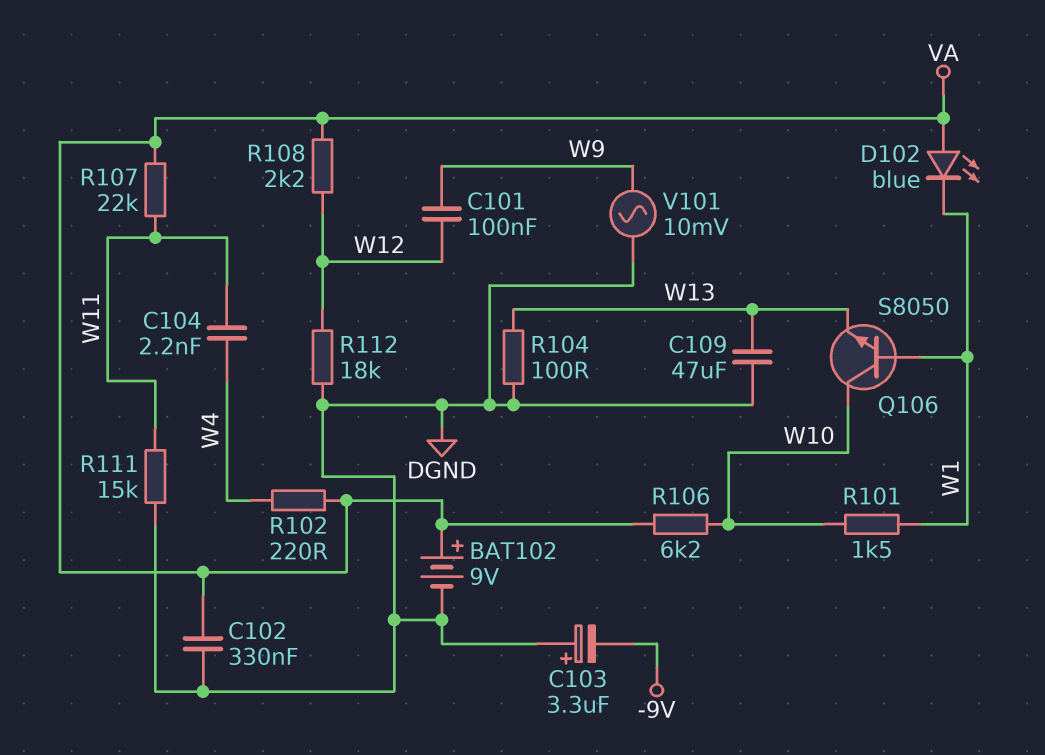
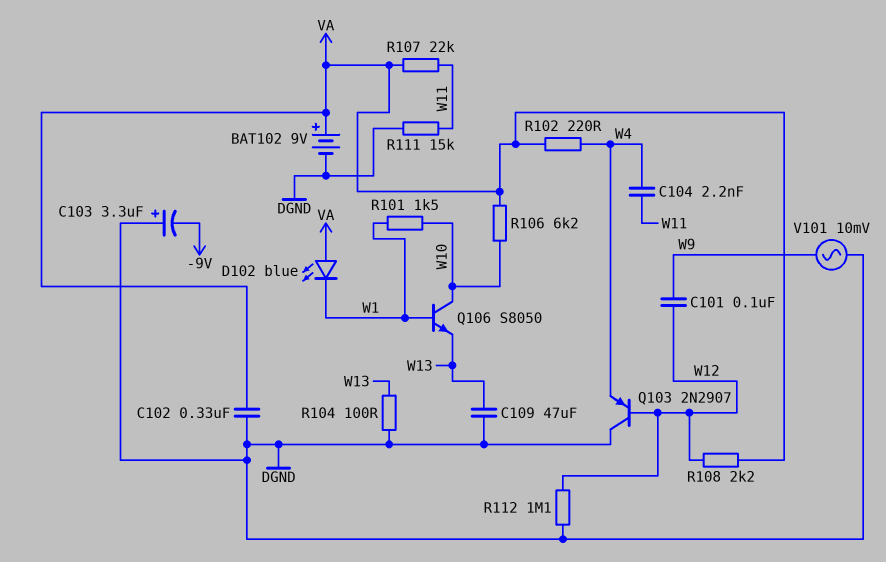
Q103: none -> PNP 2N2907 (B W12, C DGND, E W4)
R112: 18k (DGND, W12) -> 1.1M (DGND, W12)

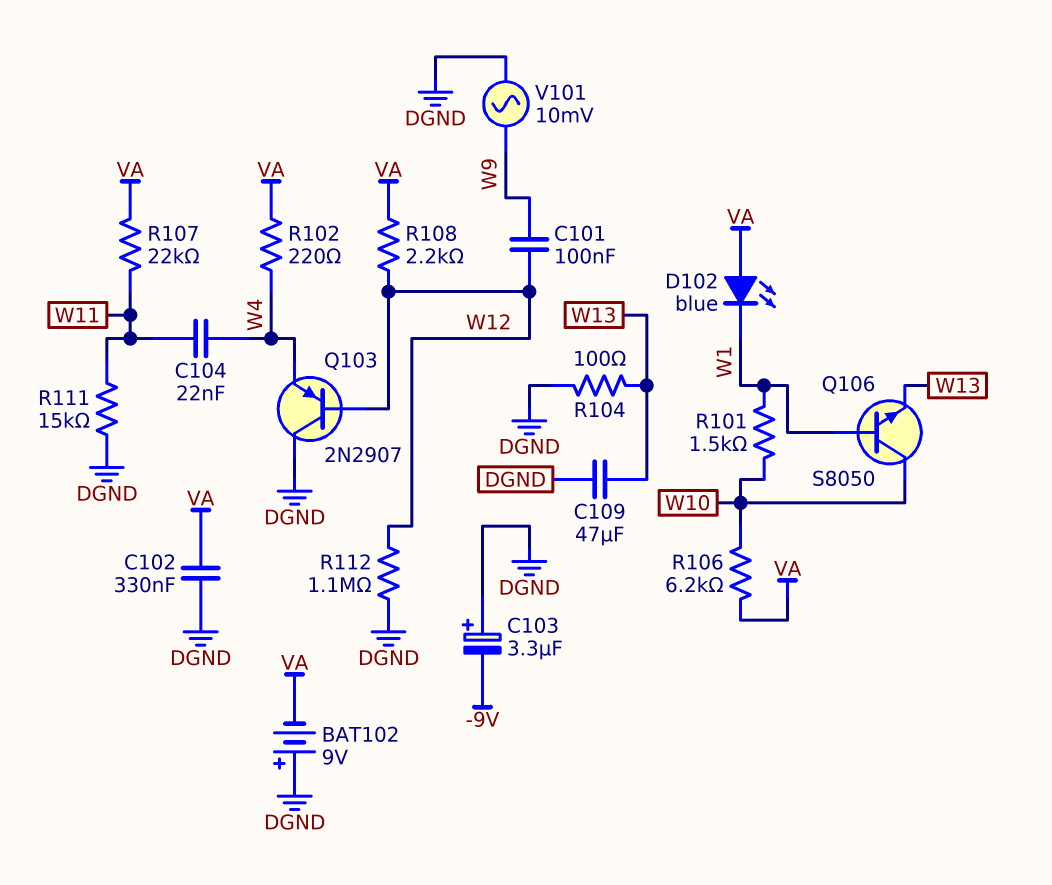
BAT102: 9V (plus VA, minus DGND) -> 9V (plus DGND, minus VA)
C104: 2.2nF (W4, W11) -> 22nF (W4, W11)

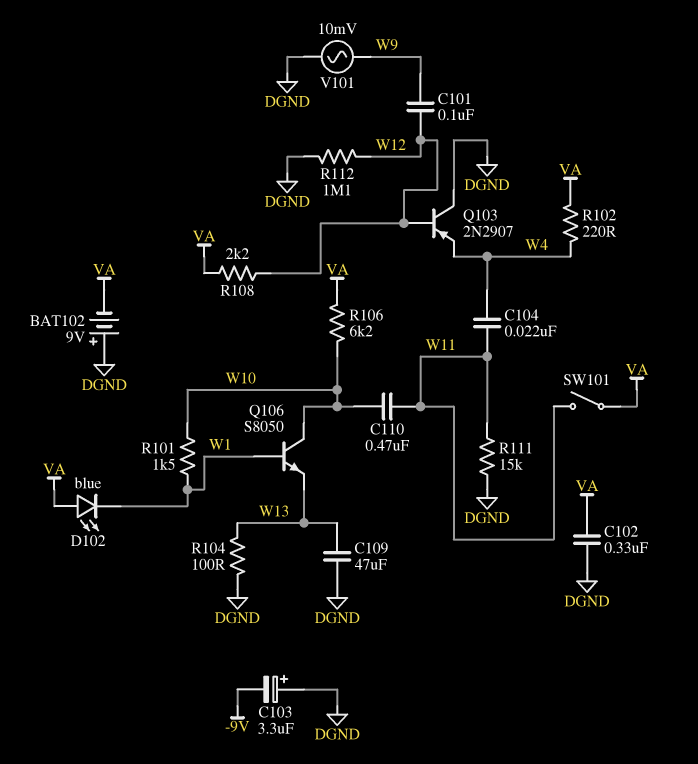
C110: none -> 470nF (W10, W11)
R107: 22k (VA, W11) -> none
SW101: none -> switch (VA, W11)

